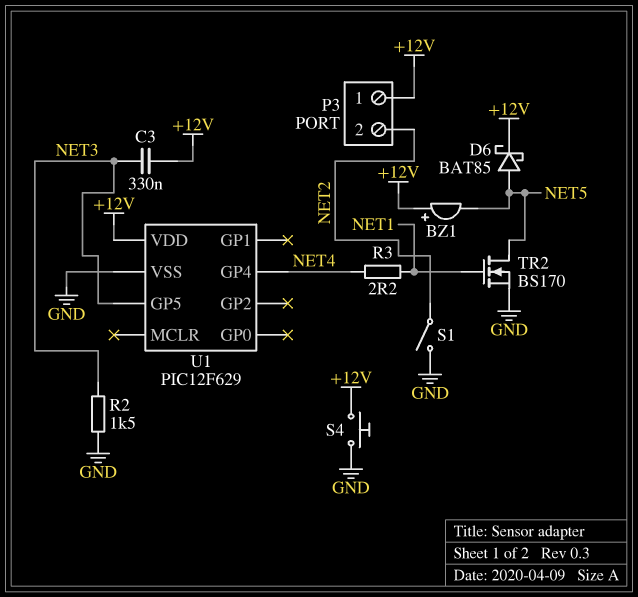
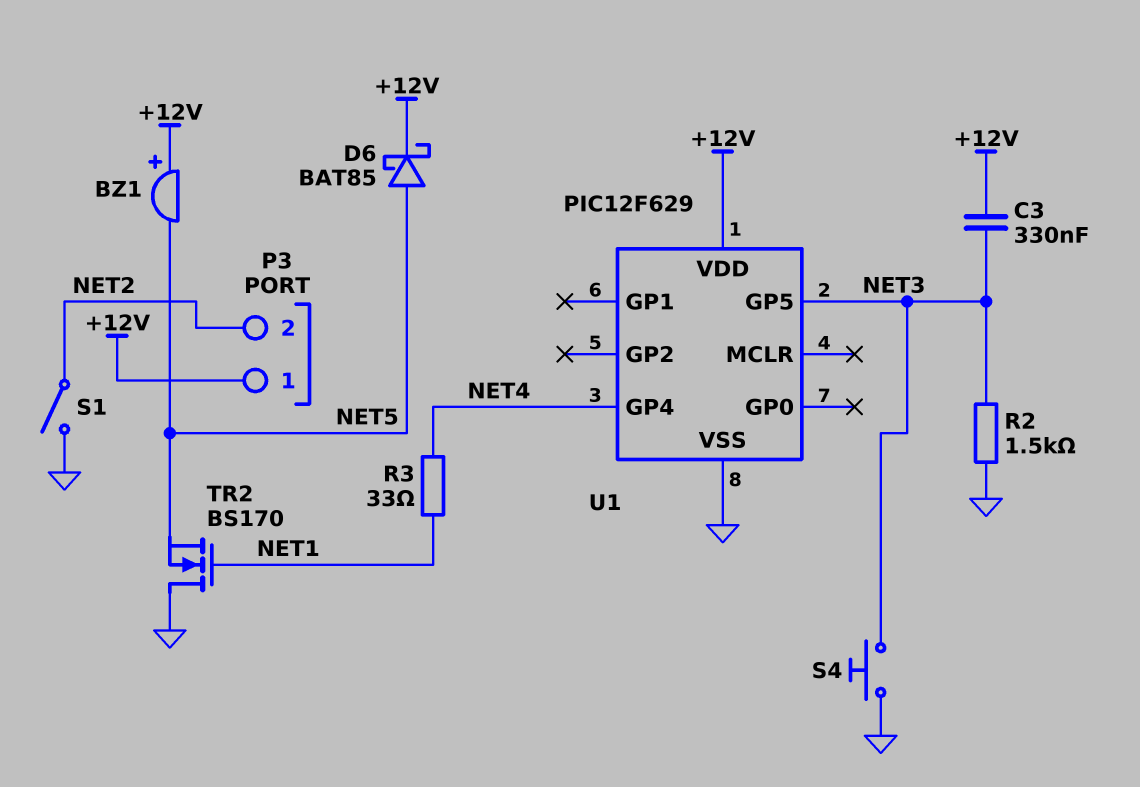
R3: 2.2 (NET1, NET4) -> 33 (NET1, NET4)
S4: button (+12V, GND) -> button (GND, NET3)
TR2: NMOS BS170 (G NET1, D NET5, S GND) -> NMOS BS170 (G NET1, D GND, S NET5)

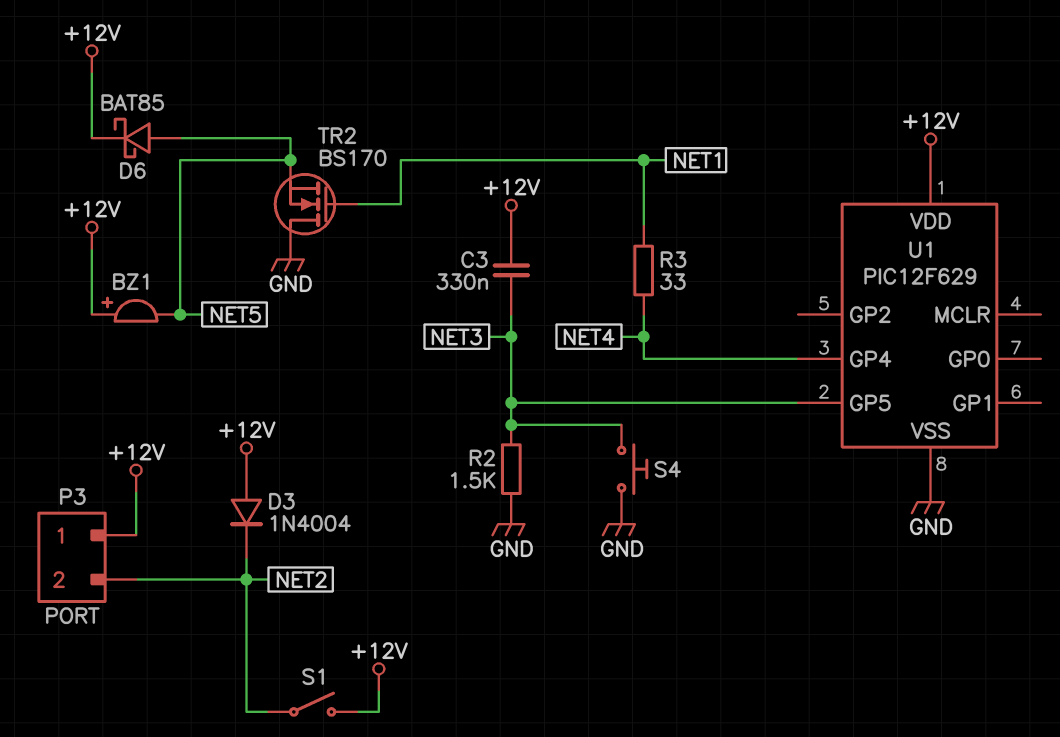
D3: none -> diode 1N4004 (A +12V, K NET2)
S1: switch (GND, NET2) -> switch (+12V, NET2)

